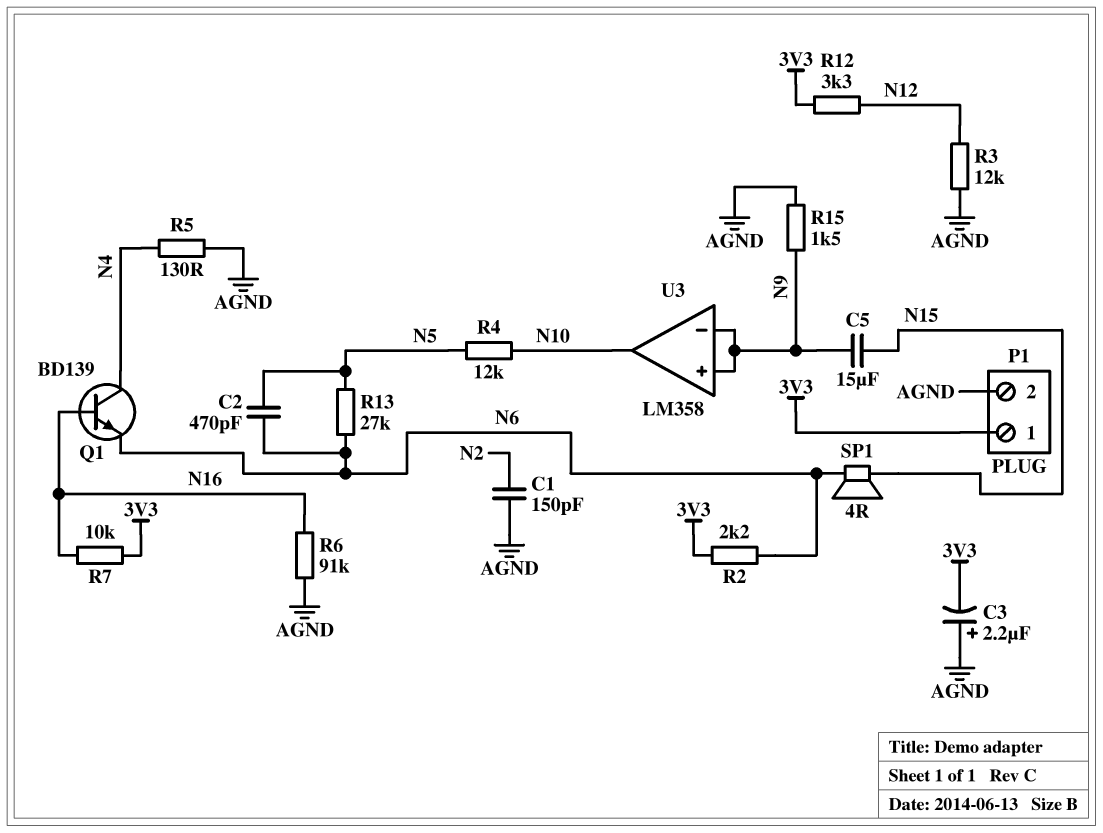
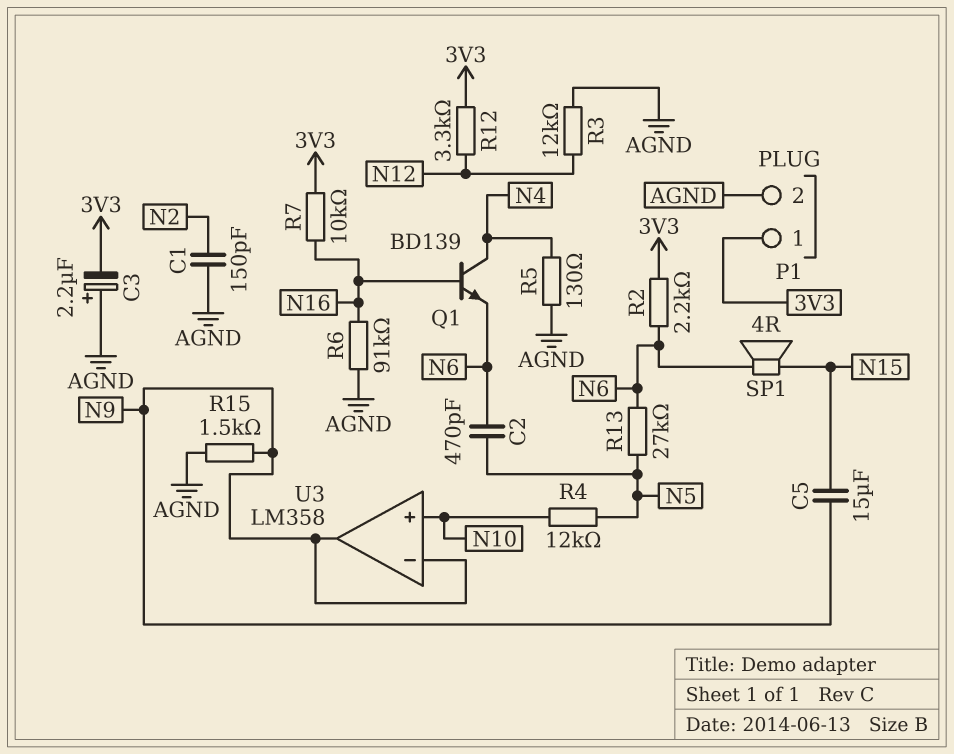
U3 pin in+: N9 -> N10
U3 pin out: N10 -> N9

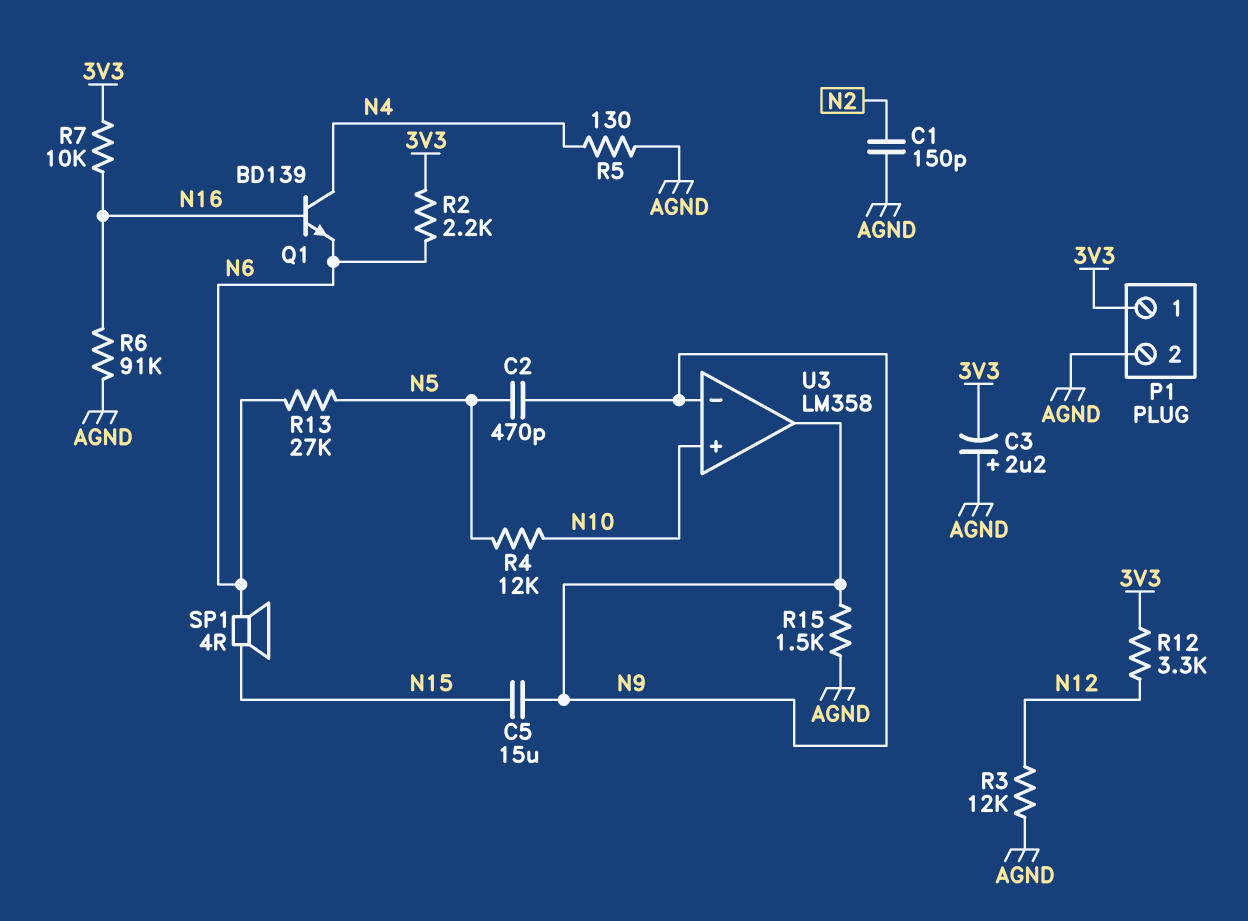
C2: 470pF (N5, N6) -> 470pF (N5, N9)

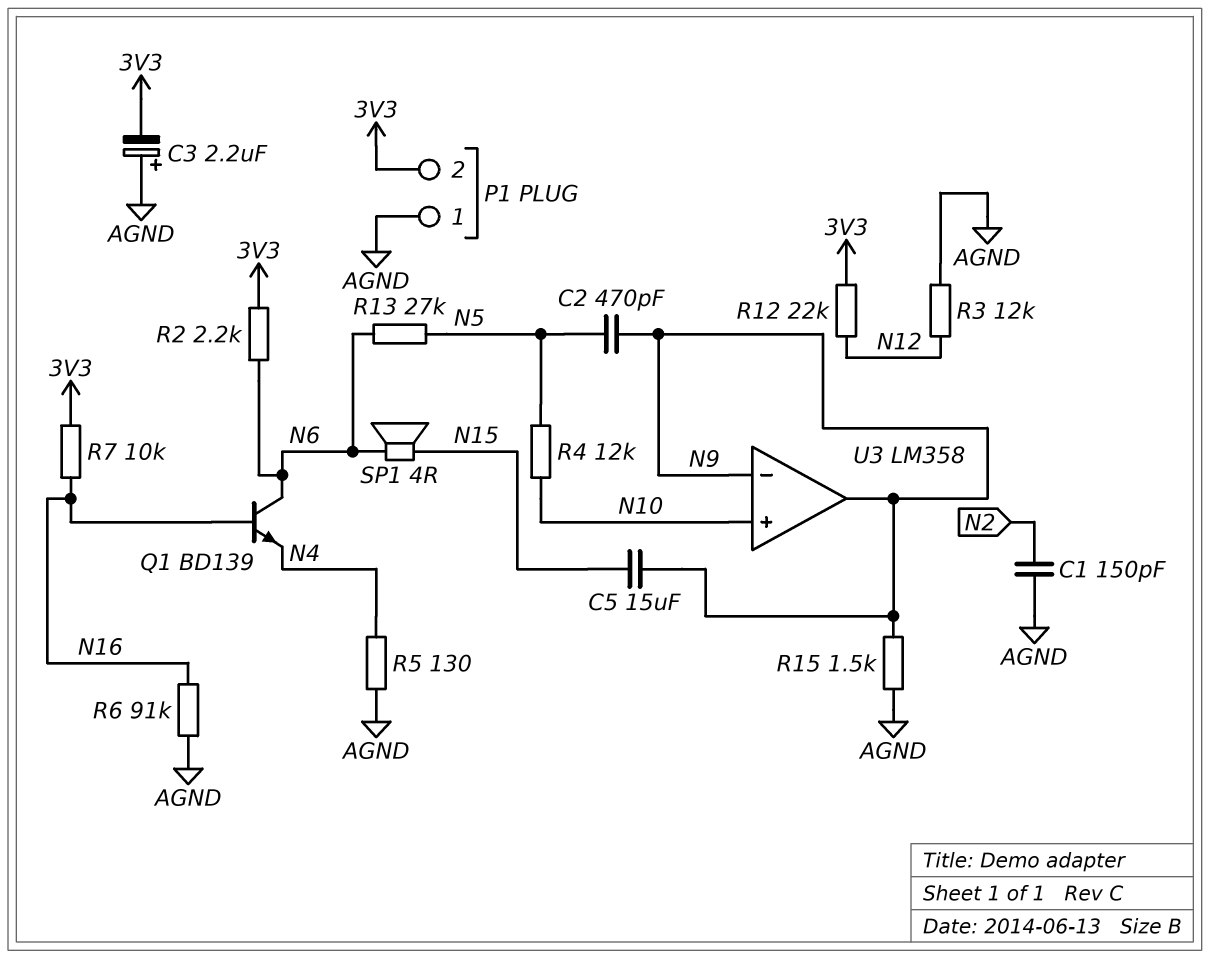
P1 pin 1: 3V3 -> AGND
P1 pin 2: AGND -> 3V3
Q1: NPN BD139 (B N16, C N4, E N6) -> NPN BD139 (B N16, C N6, E N4)
R12: 3.3k (3V3, N12) -> 22k (3V3, N12)

